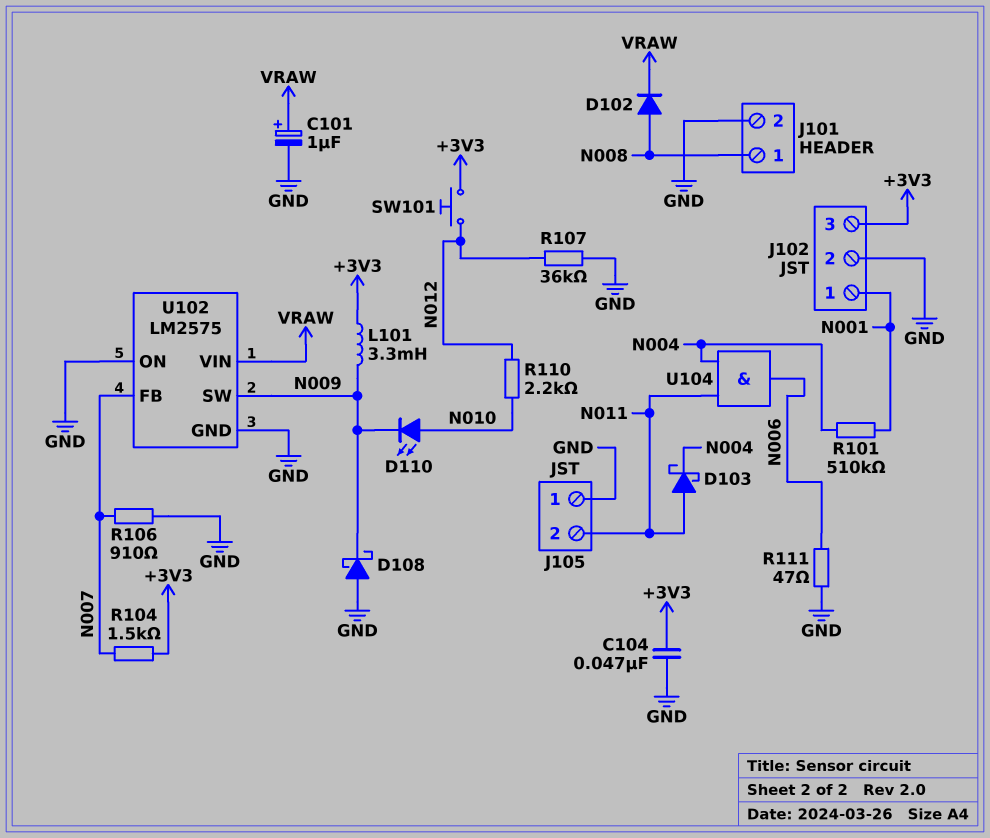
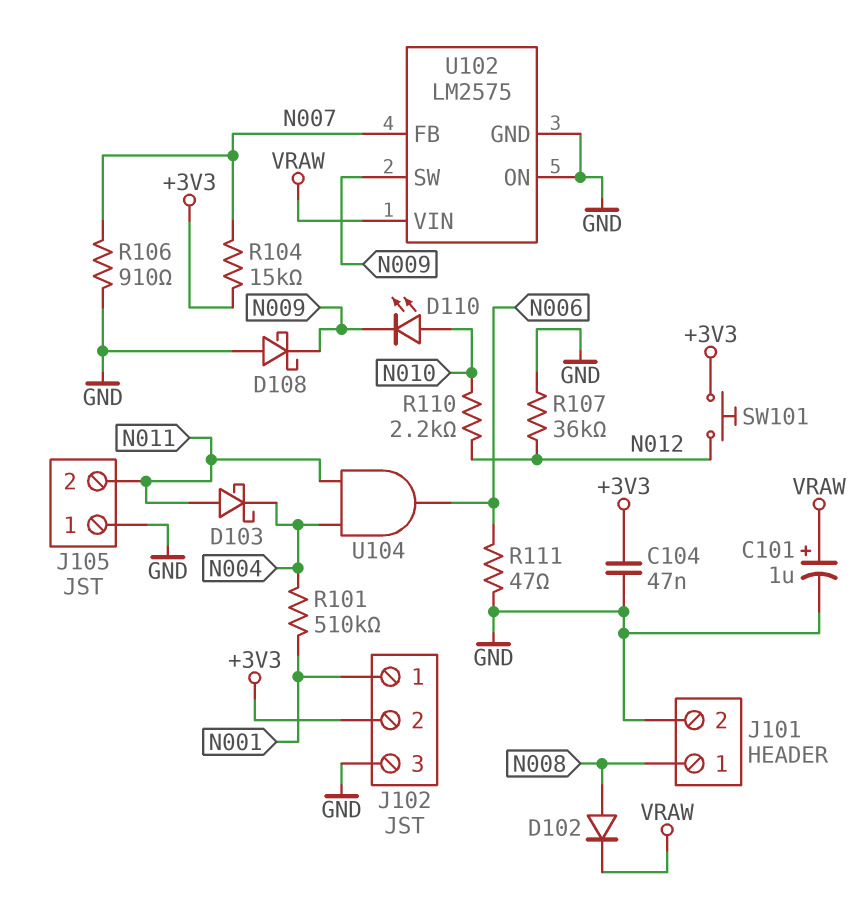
J102 pin 2: GND -> +3V3
J102 pin 3: +3V3 -> GND
L101: 3.3mH (+3V3, N009) -> none
R104: 1.5k (+3V3, N007) -> 15k (+3V3, N007)

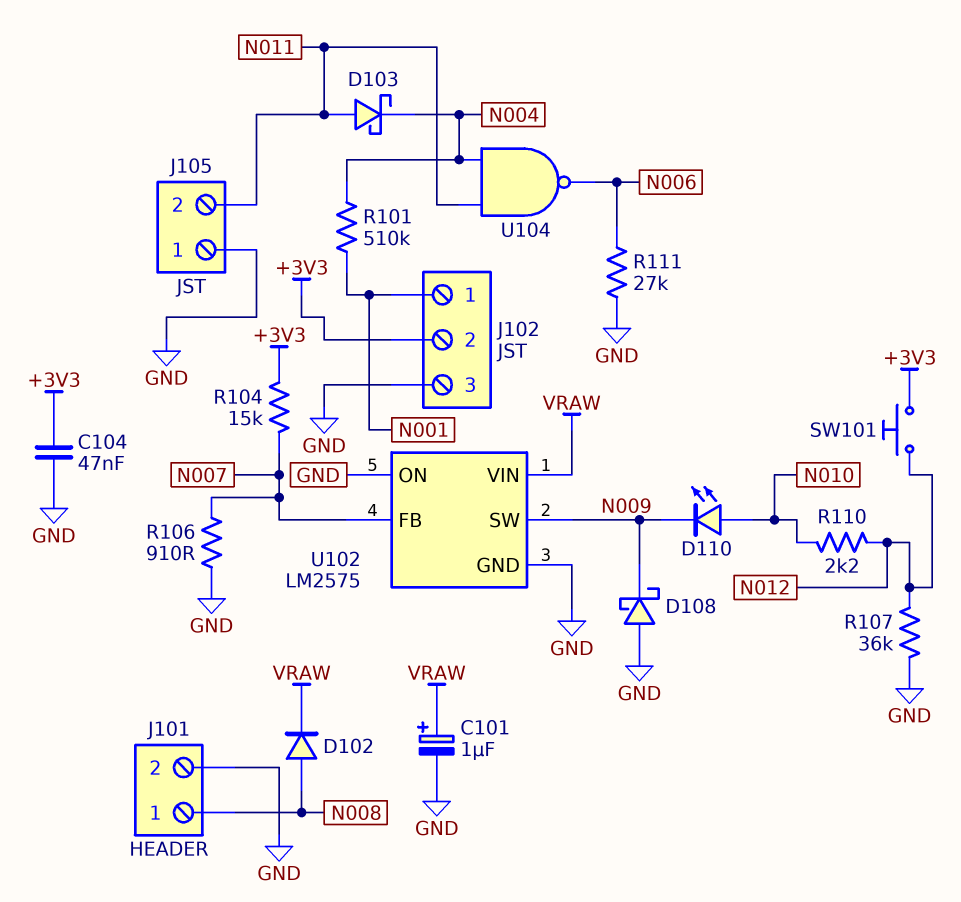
R111: 47 (GND, N006) -> 27k (GND, N006)
U104: AND (in N004, in N011, out N006) -> NAND (in N004, in N011, out N006)

